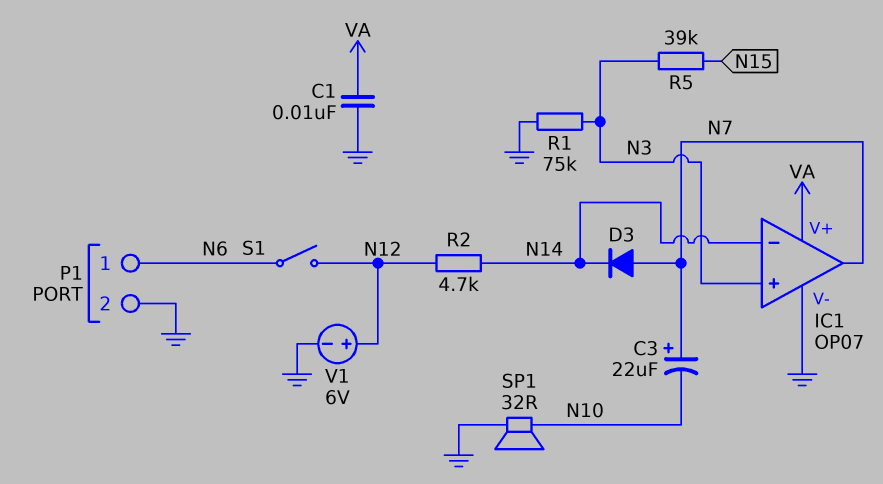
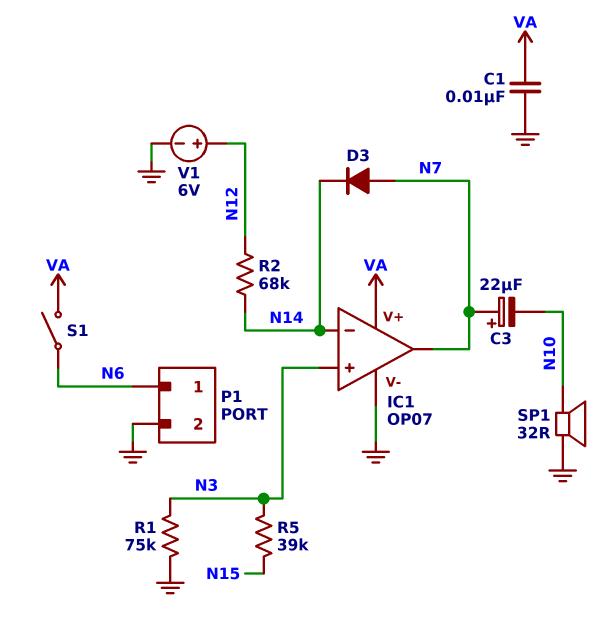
R2: 4.7k (N12, N14) -> 68k (N12, N14)
S1: switch (N6, N12) -> switch (N6, VA)

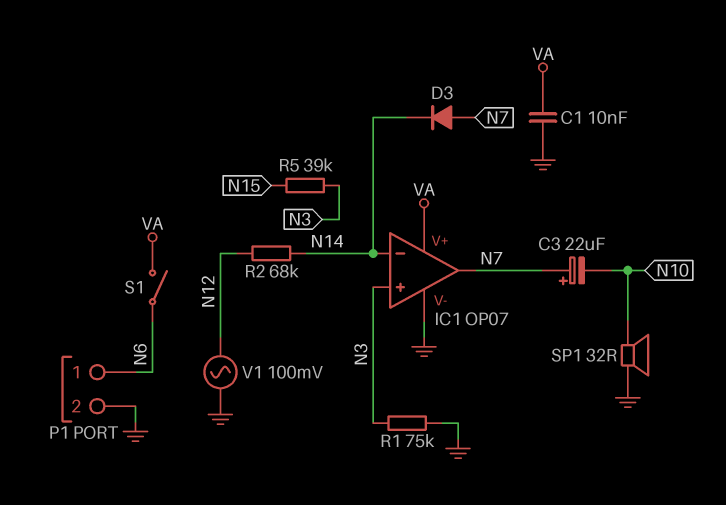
V1: 6V (plus N12, minus GND) -> AC 100mV (GND, N12)

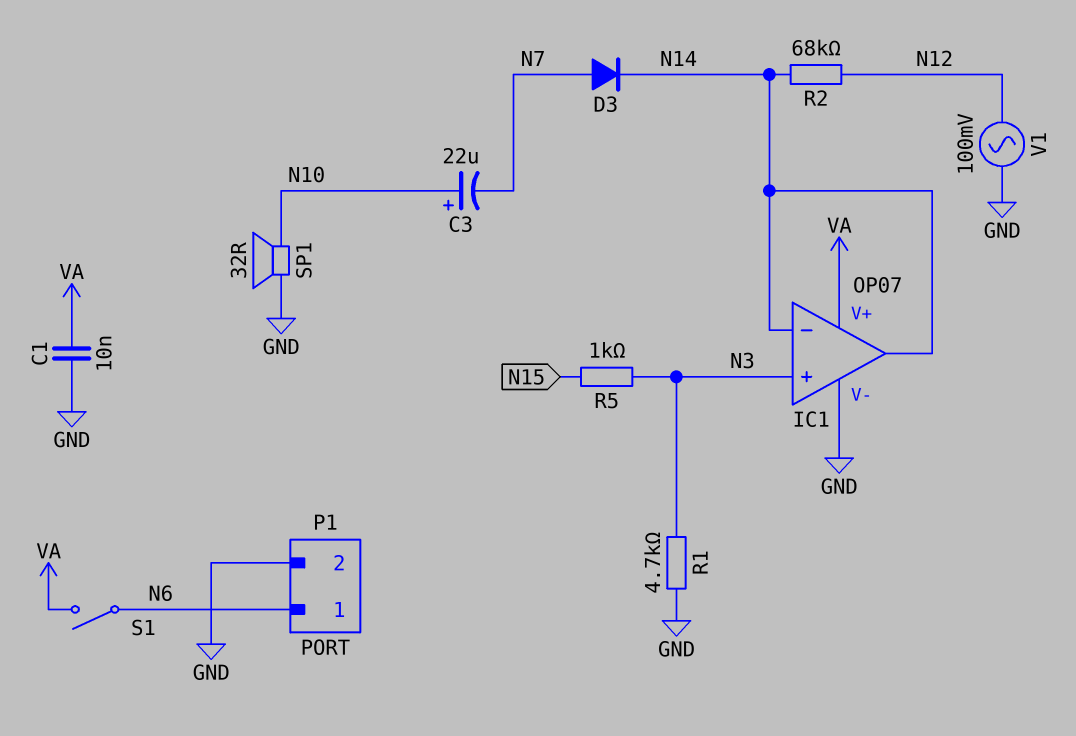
C3: 22uF (plus N7, minus N10) -> 22uF (plus N10, minus N7)
IC1 pin out: N7 -> N14
R1: 75k (GND, N3) -> 4.7k (GND, N3)
R5: 39k (N3, N15) -> 1k (N3, N15)

